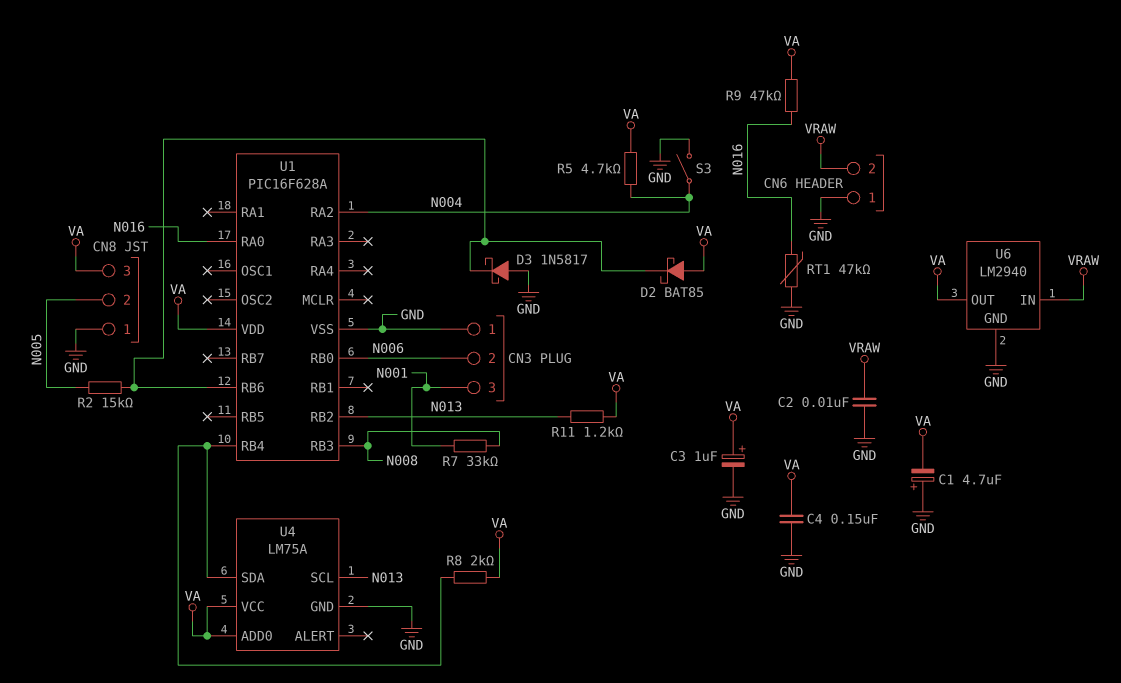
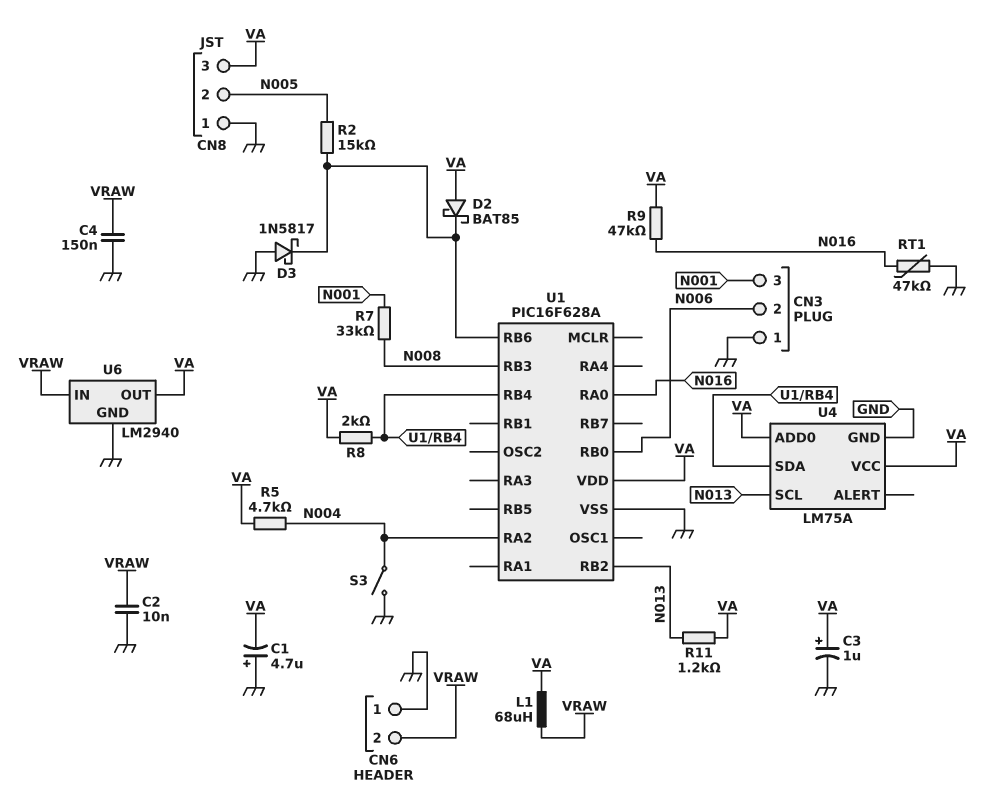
C4: 150nF (GND, VA) -> 150nF (GND, VRAW)
L1: none -> 68uH (VA, VRAW)

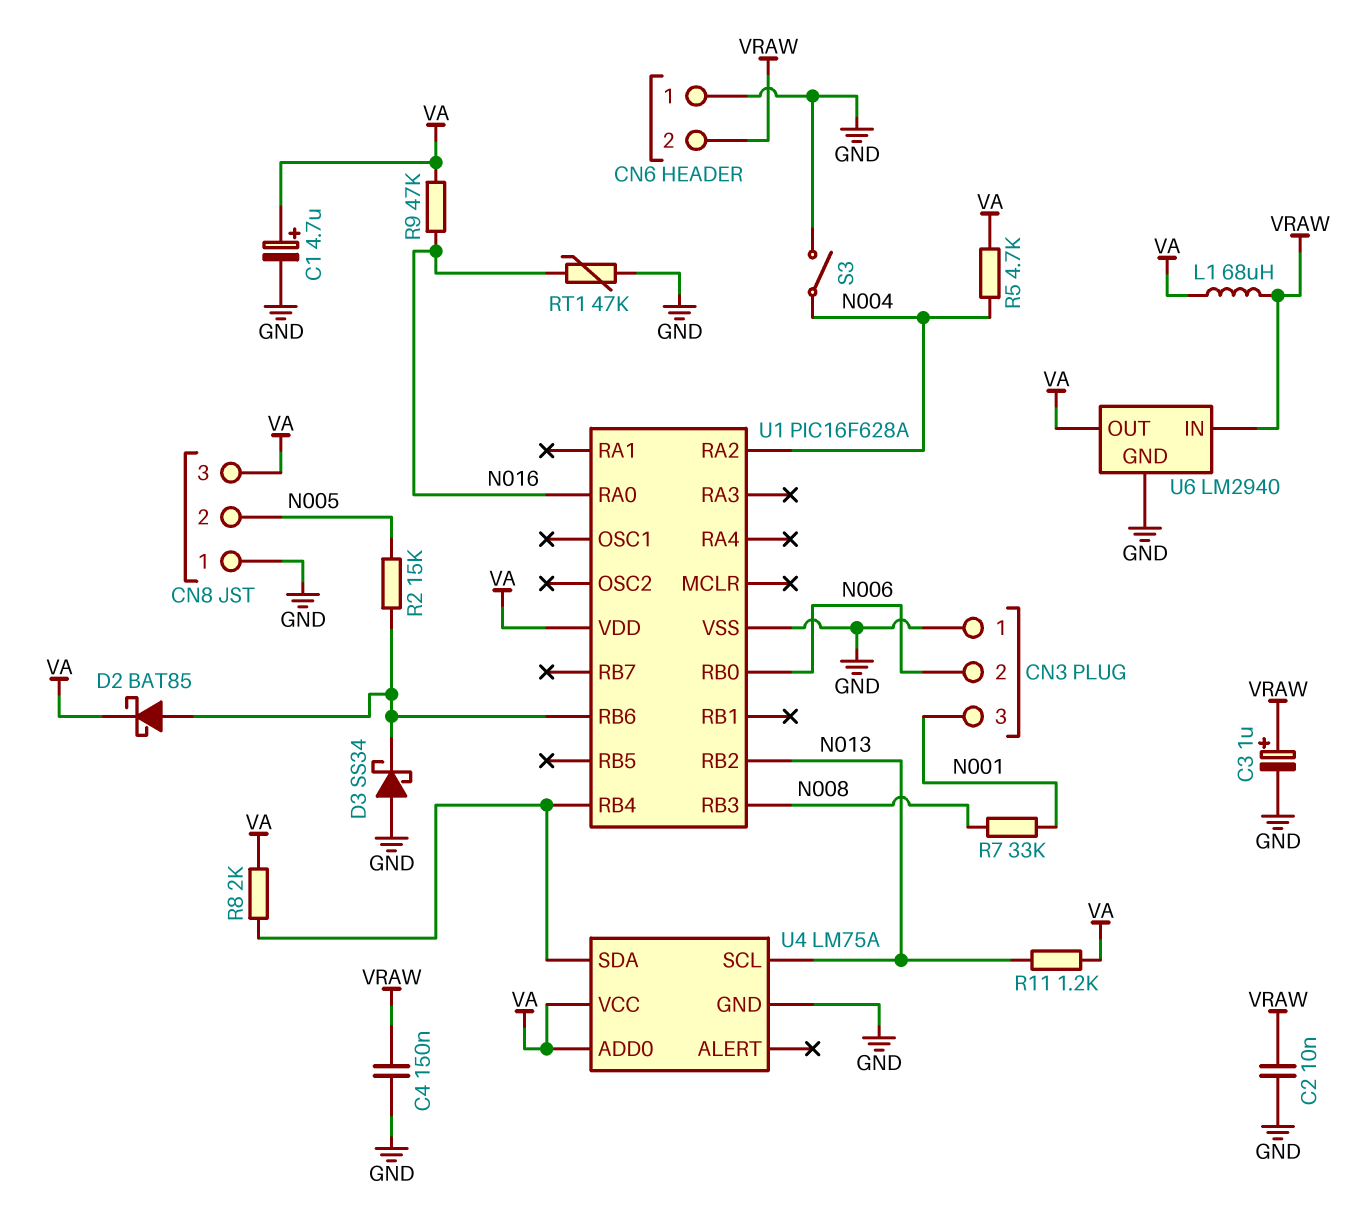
C1: 4.7uF (plus GND, minus VA) -> 4.7uF (plus VA, minus GND)
C3: 1uF (plus VA, minus GND) -> 1uF (plus VRAW, minus GND)
D2: schottky BAT85 (A VA, K U1/RB6) -> schottky BAT85 (A U1/RB6, K VA)
D3: schottky 1N5817 (A GND, K U1/RB6) -> schottky SS34 (A GND, K U1/RB6)

